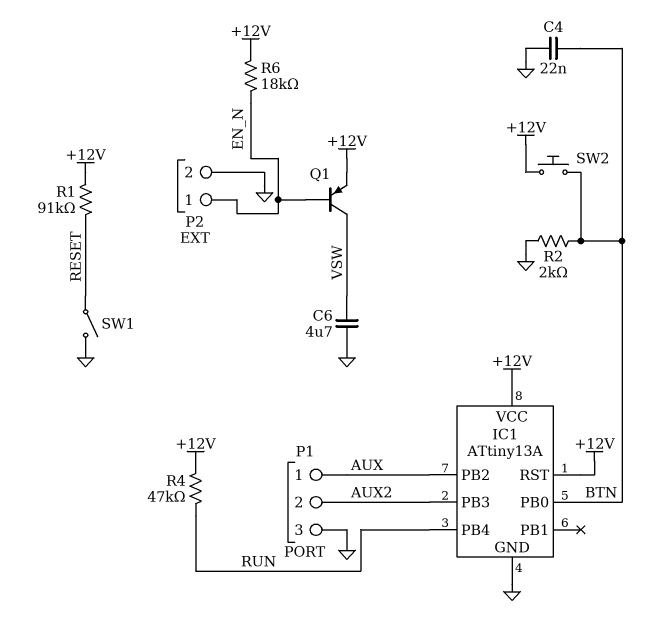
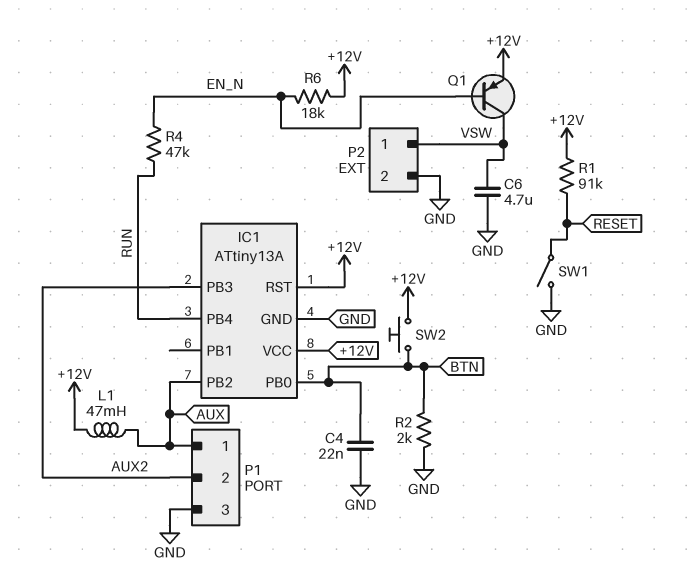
L1: none -> 47mH (+12V, AUX)
P2 pin 1: EN_N -> VSW
R4: 47k (+12V, RUN) -> 47k (EN_N, RUN)

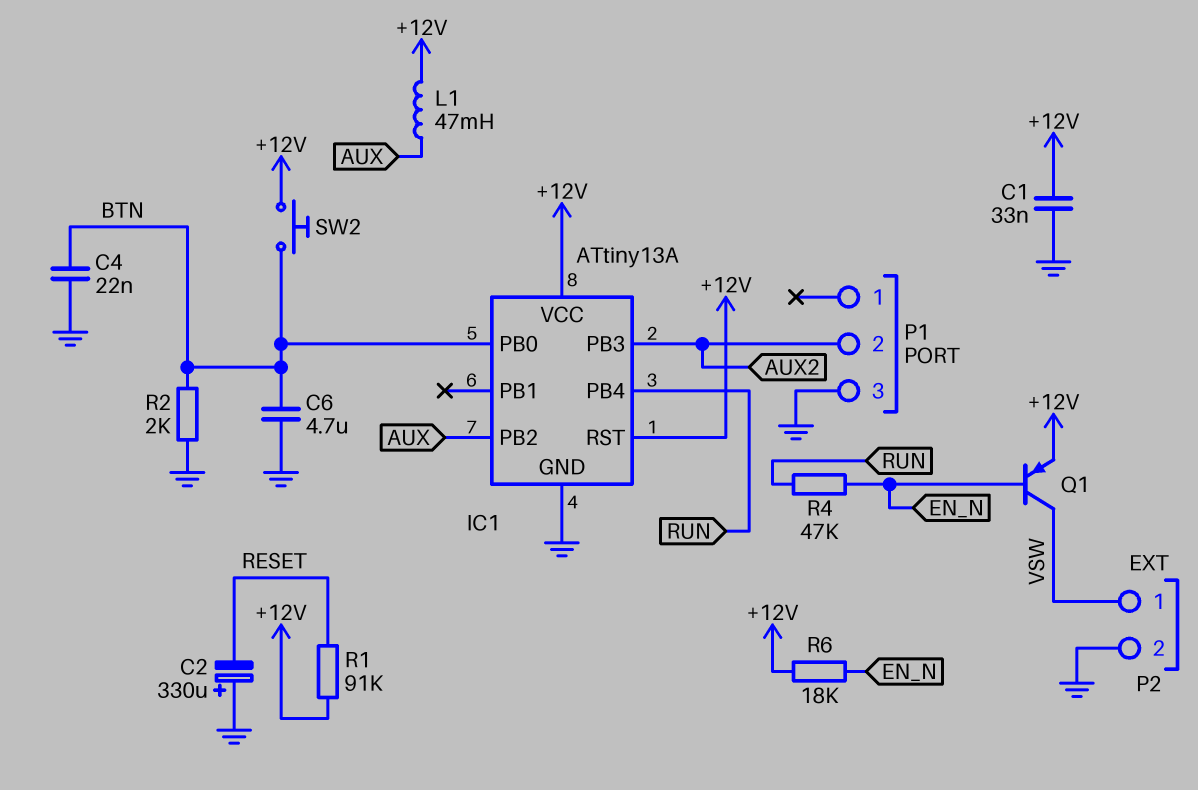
C1: none -> 33nF (+12V, GND)
C2: none -> 330uF (plus GND, minus RESET)
C6: 4.7uF (GND, VSW) -> 4.7uF (BTN, GND)
P1 pin 1: AUX -> none
SW1: switch (GND, RESET) -> none

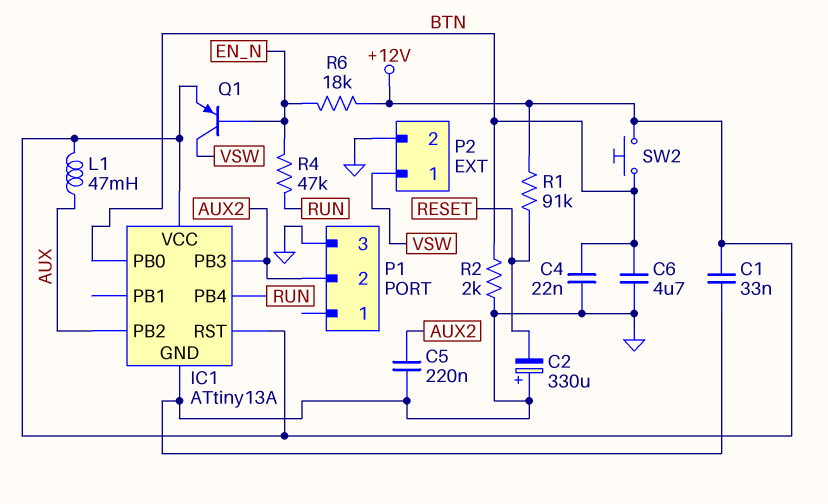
C5: none -> 220nF (AUX2, GND)

